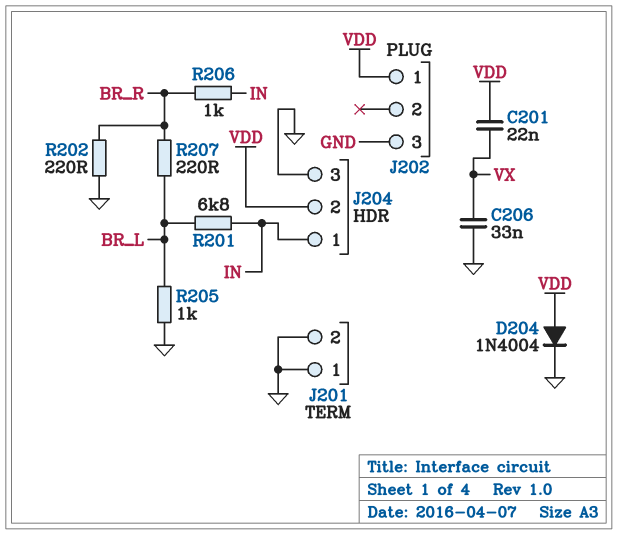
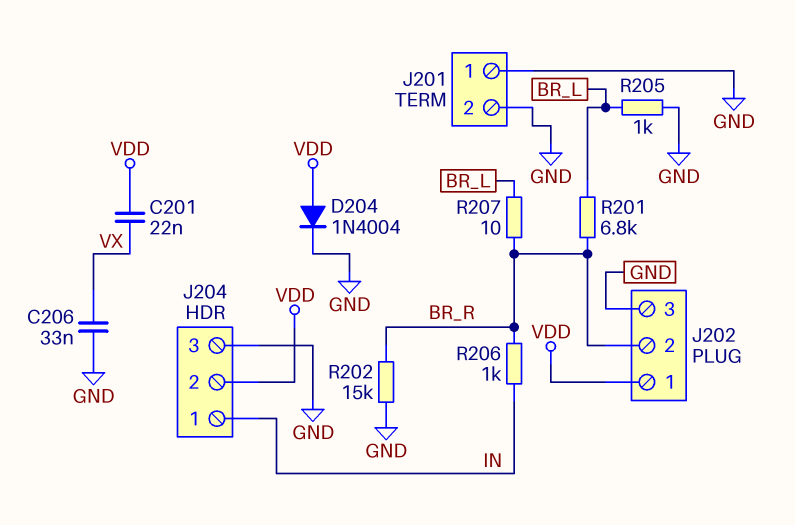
J202 pin 2: none -> BR_R
R201: 6.8k (BR_L, IN) -> 6.8k (BR_L, BR_R)
R202: 220 (BR_R, GND) -> 15k (BR_R, GND)
R207: 220 (BR_L, BR_R) -> 10 (BR_L, BR_R)

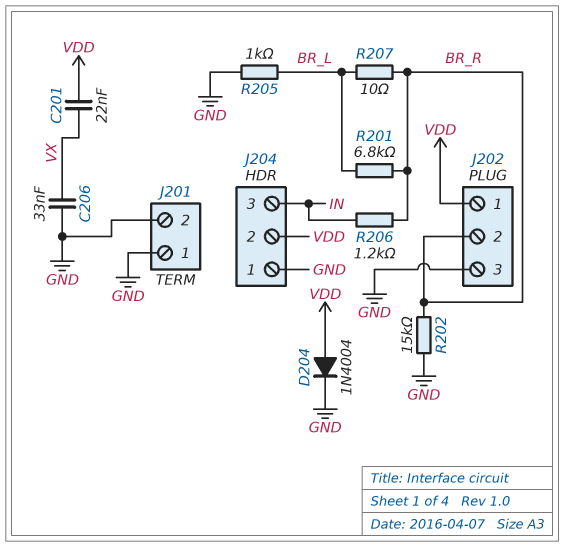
J204 pin 1: IN -> GND
J204 pin 3: GND -> IN
R206: 1k (BR_R, IN) -> 1.2k (BR_R, IN)

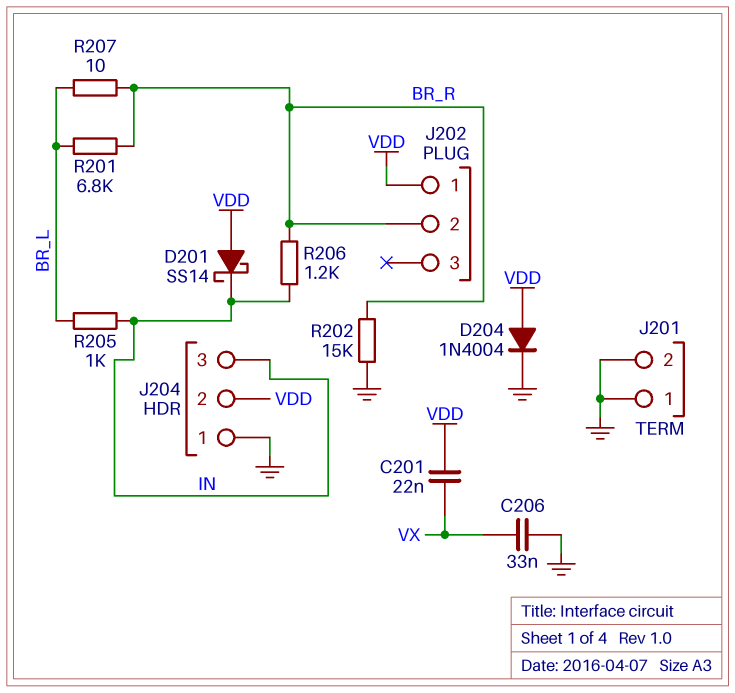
D201: none -> schottky SS14 (A VDD, K IN)
J202 pin 3: GND -> none
R205: 1k (BR_L, GND) -> 1k (BR_L, IN)

